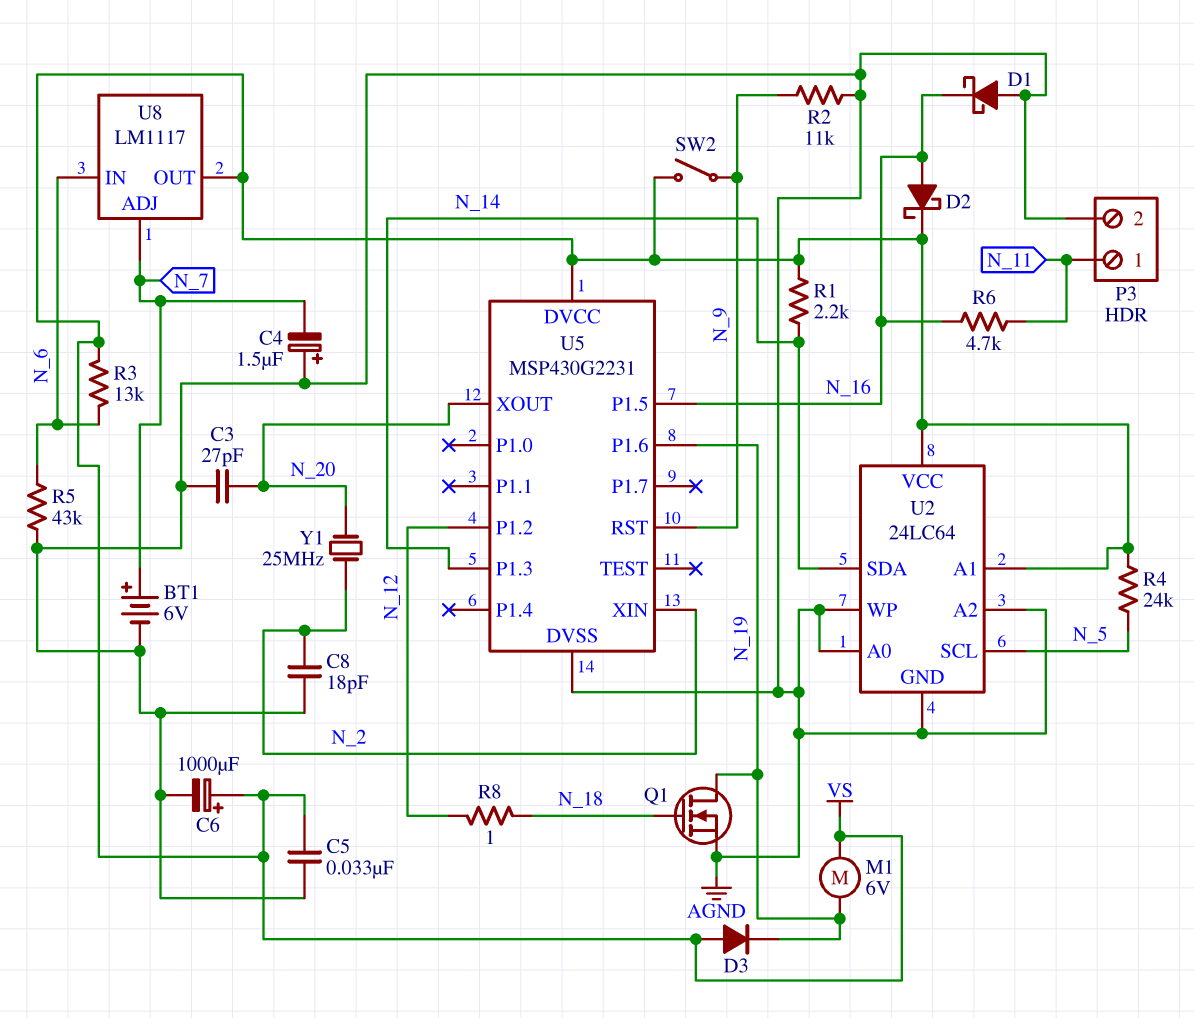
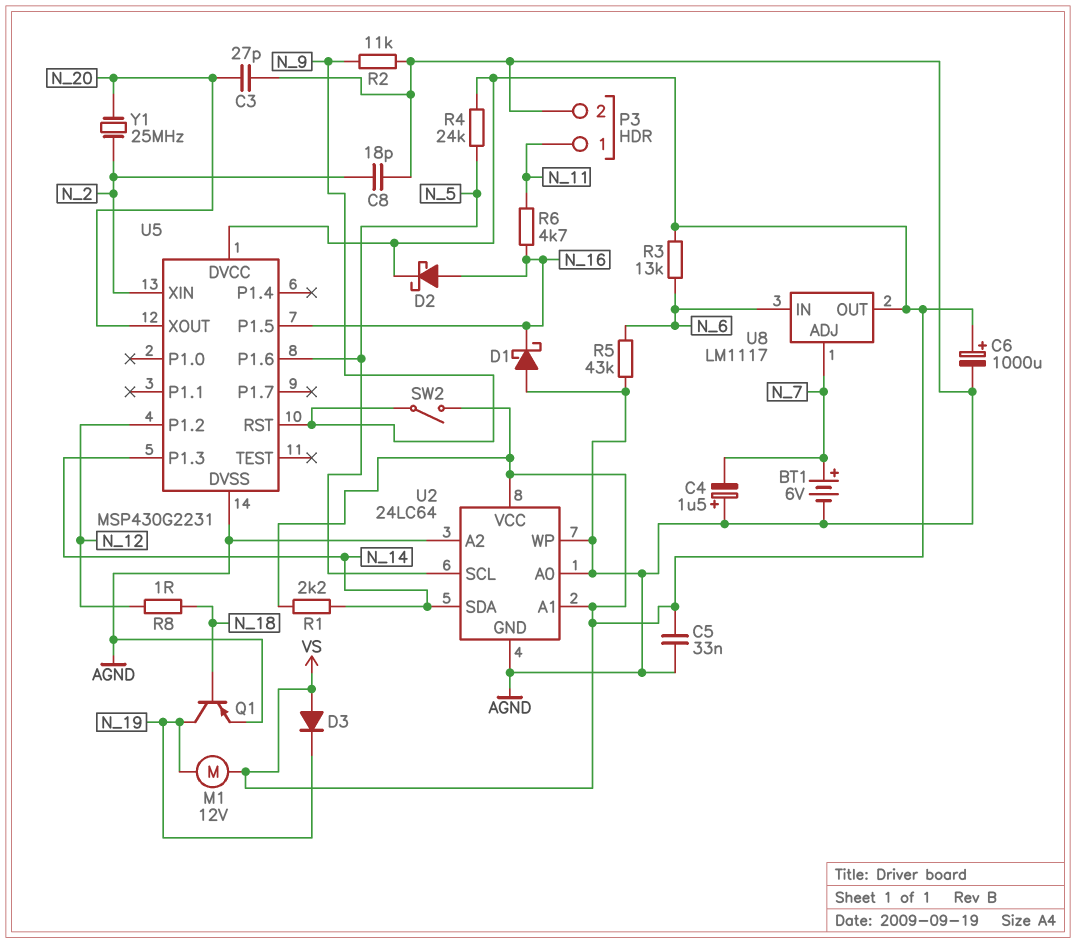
M1: motor 6V (N_19, VS) -> motor 12V (N_19, VS)
Q1: NMOS (G N_18, D N_19, S AGND) -> PNP (B N_18, C N_19, E AGND)
U5 pin P1.6: N_19 -> N_5

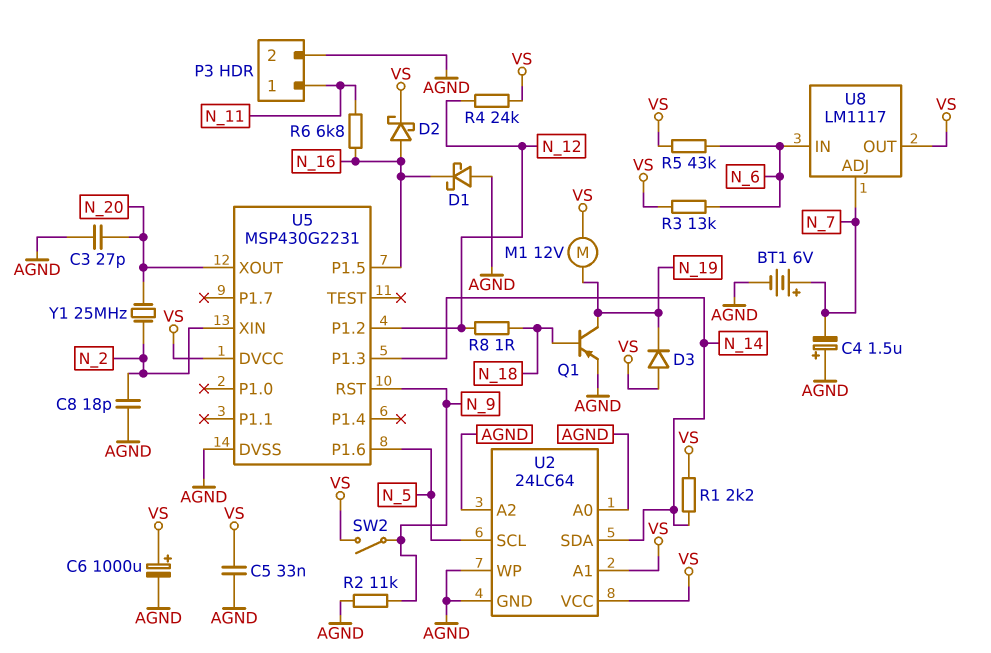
R4: 24k (N_5, VS) -> 24k (N_12, VS)
R5: 43k (AGND, N_6) -> 43k (N_6, VS)
R6: 4.7k (N_11, N_16) -> 6.8k (N_11, N_16)

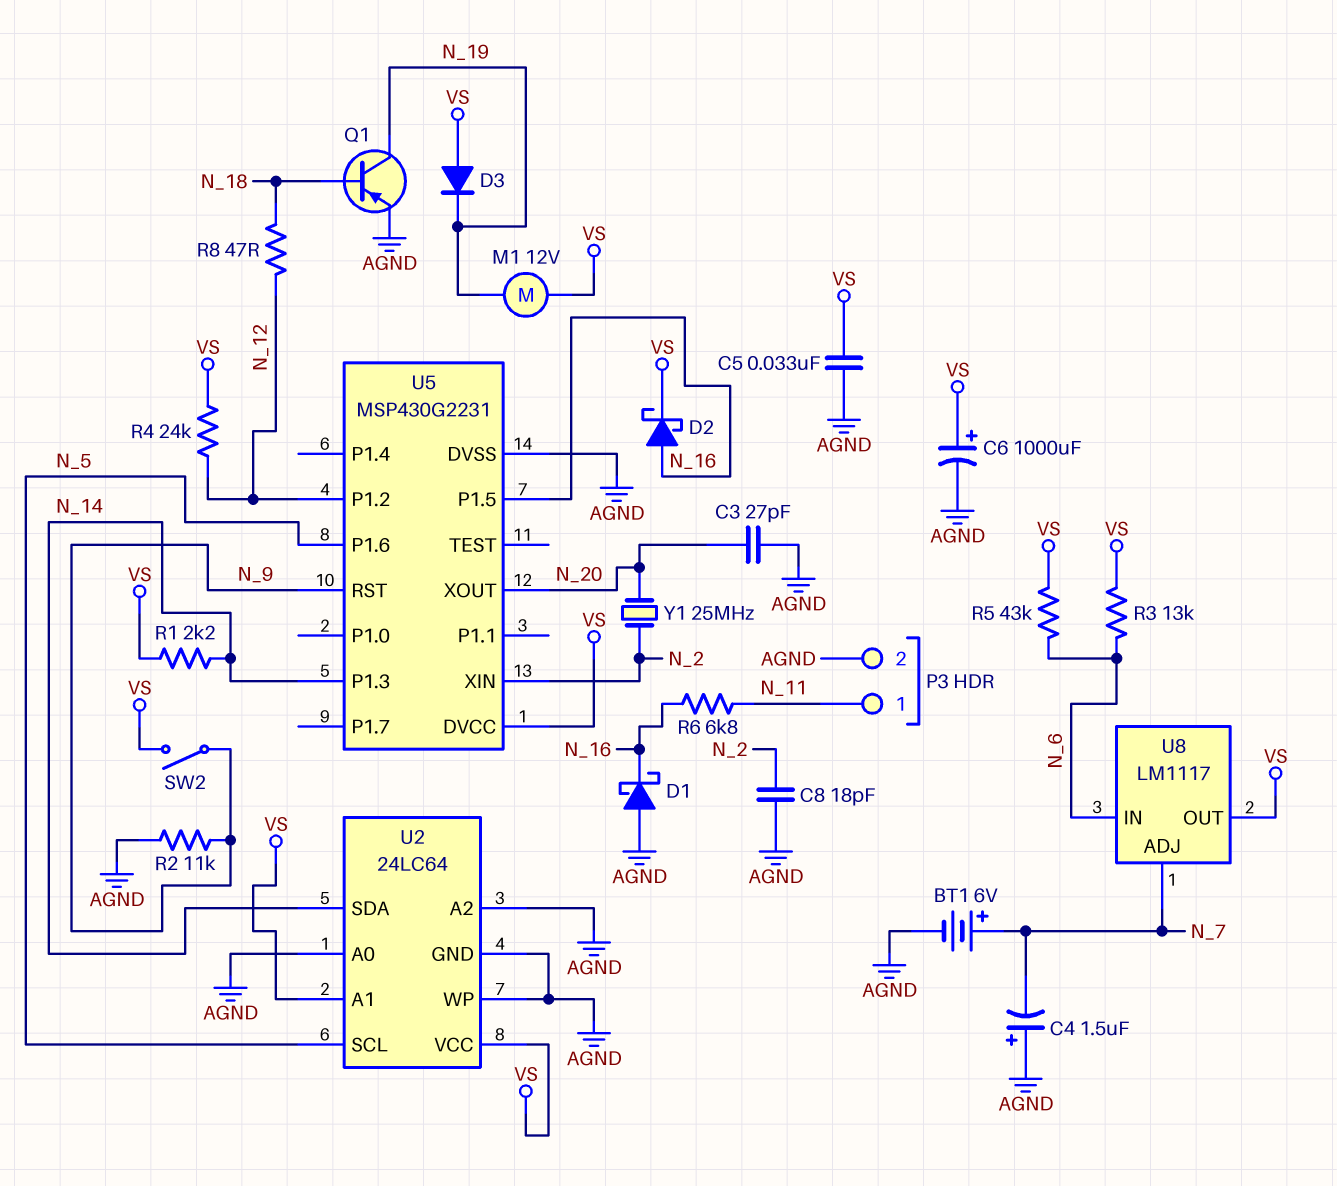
R8: 1 (N_12, N_18) -> 47 (N_12, N_18)

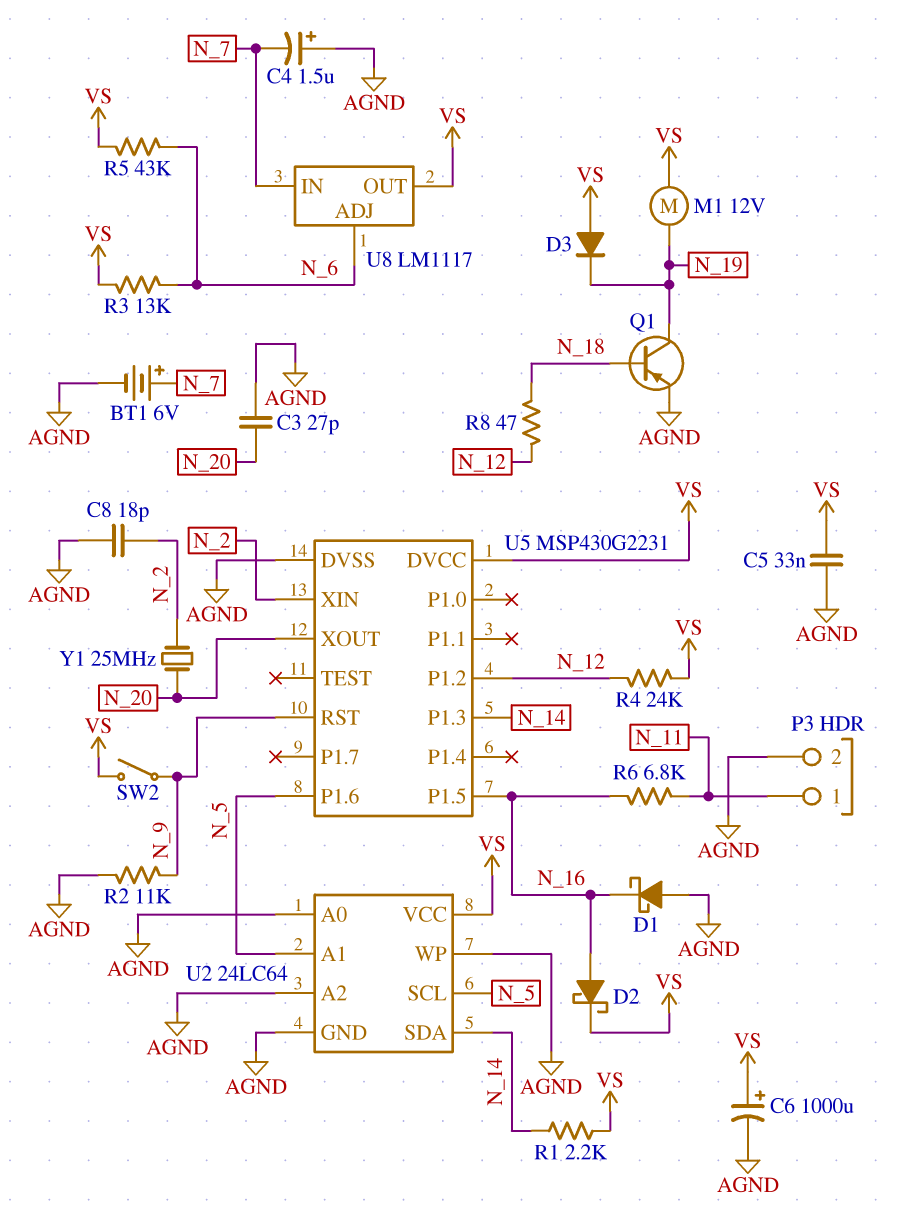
U2 pin A1: VS -> N_5
U8 pin ADJ: N_7 -> N_6
U8 pin IN: N_6 -> N_7

